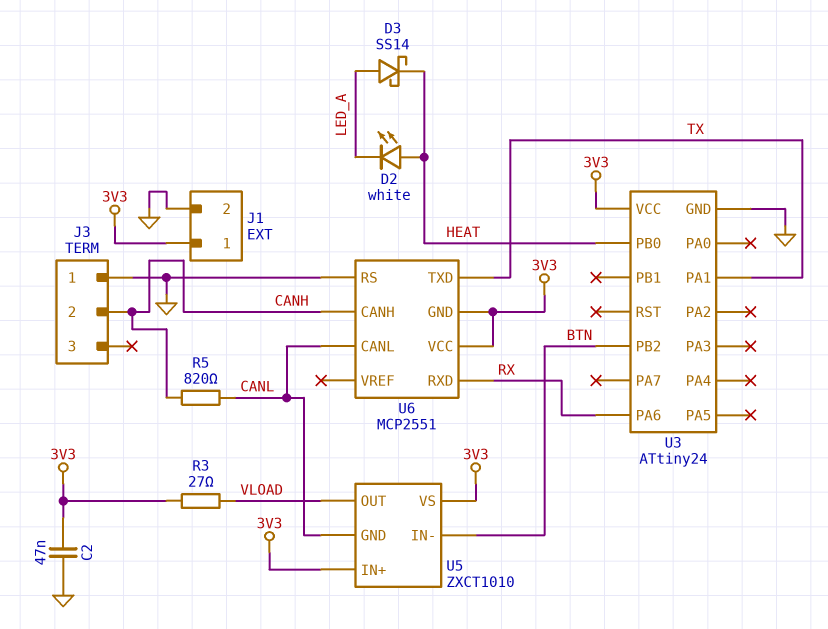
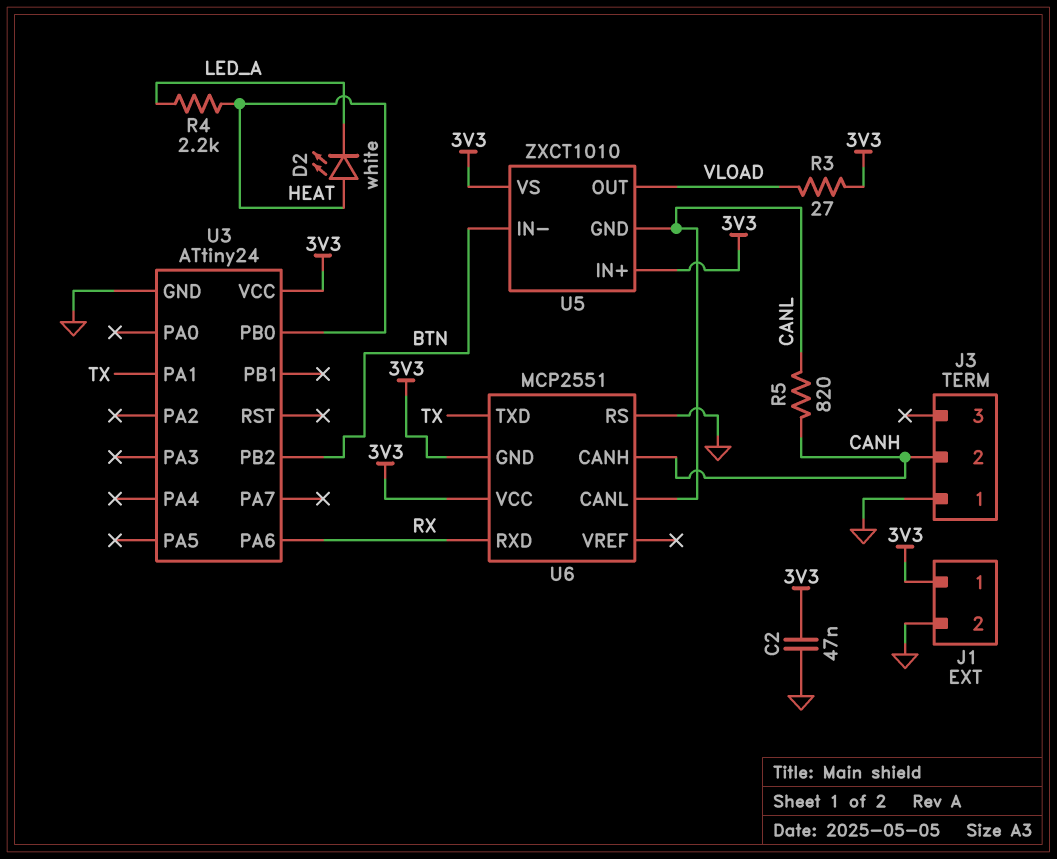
D3: schottky SS14 (A LED_A, K HEAT) -> none
R4: none -> 2.2k (HEAT, LED_A)

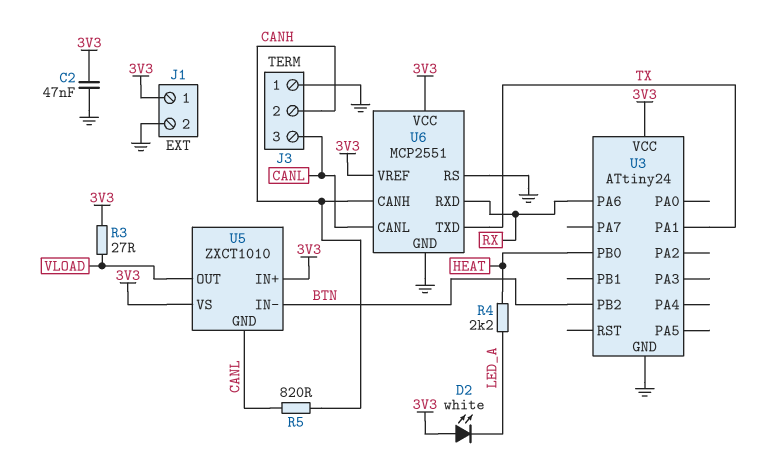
D2: LED white (A HEAT, K LED_A) -> LED white (A 3V3, K LED_A)
J3 pin 3: none -> CANL
U6 pin GND: 3V3 -> GND
U6 pin VREF: none -> 3V3

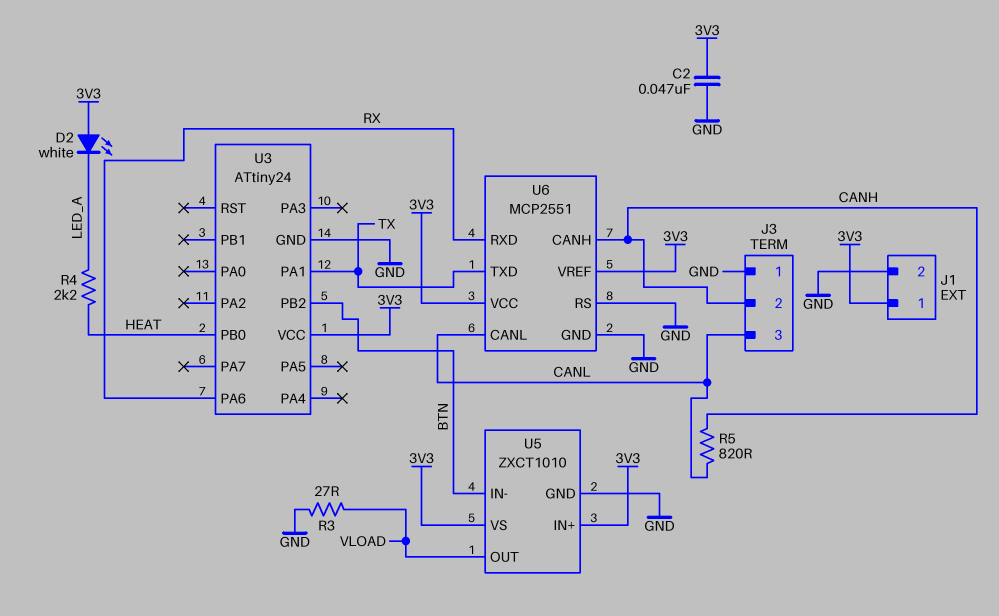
R3: 27 (3V3, VLOAD) -> 27 (GND, VLOAD)
U5 pin GND: CANL -> GND

